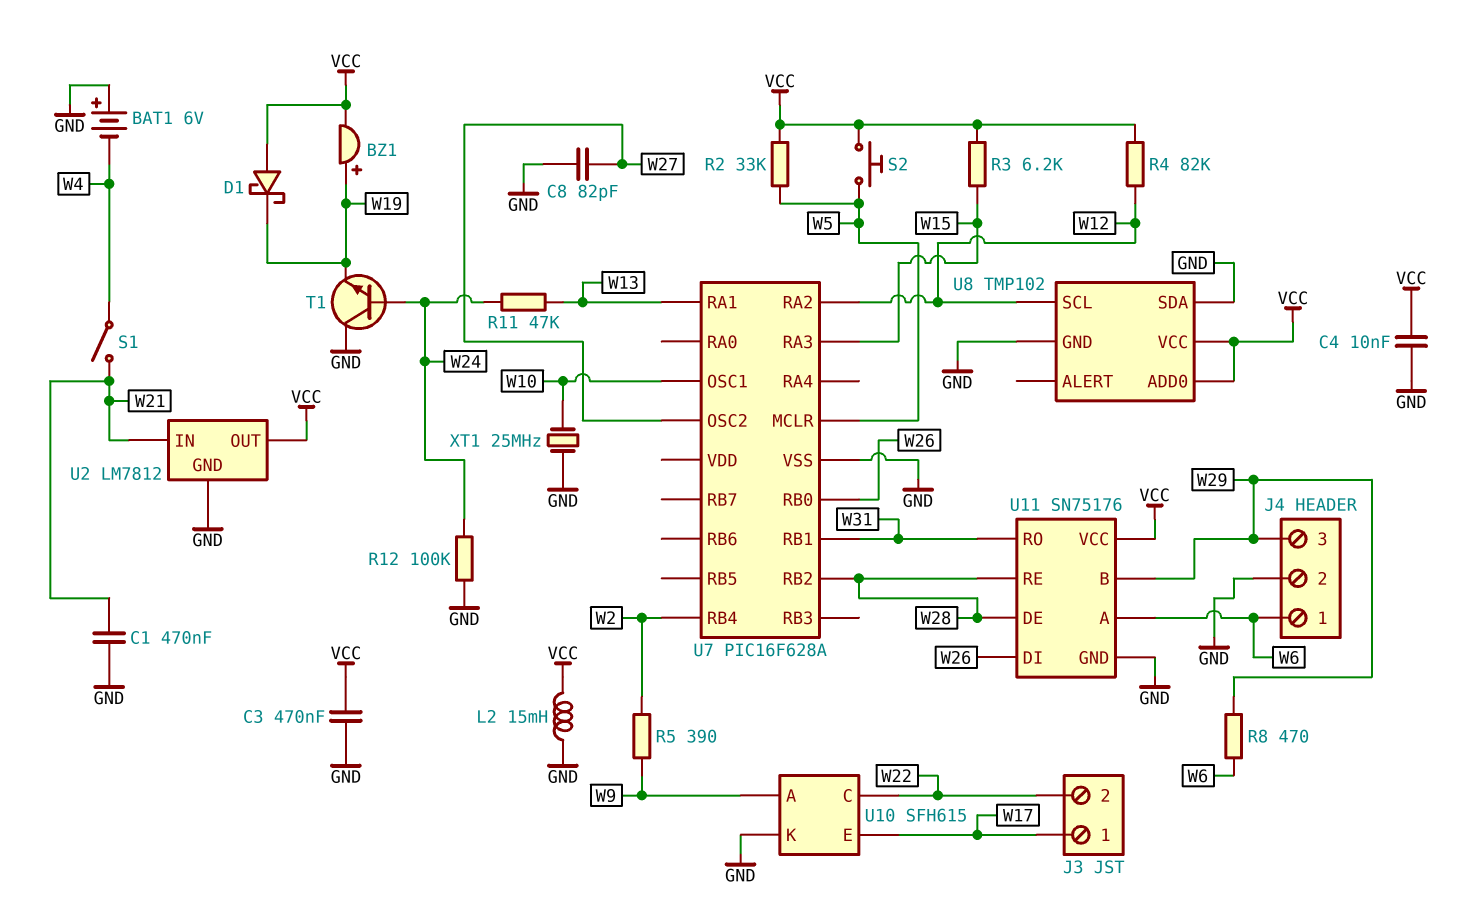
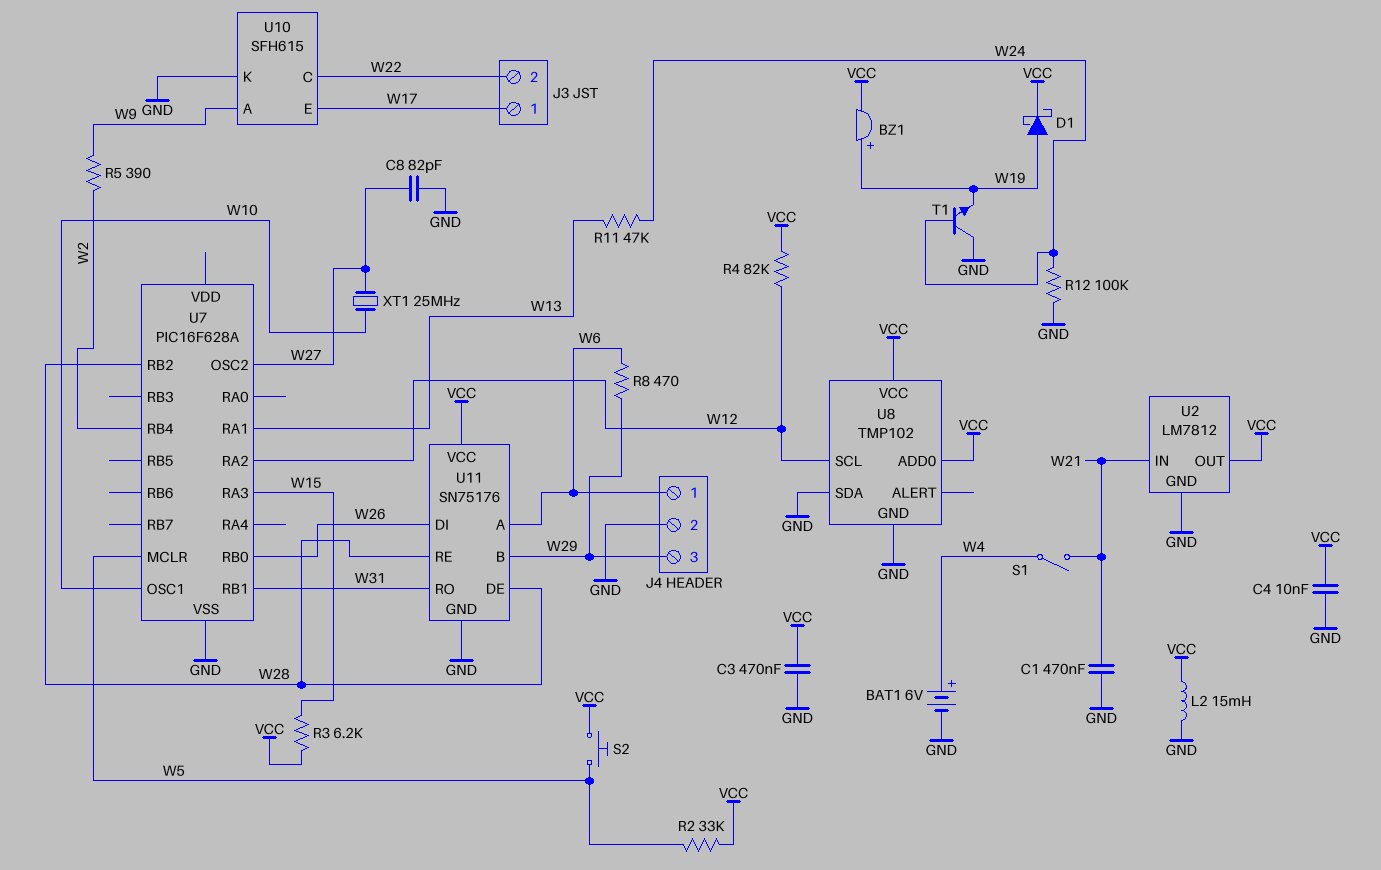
BAT1: 6V (plus GND, minus W4) -> 6V (plus W4, minus GND)
D1: schottky (A VCC, K W19) -> schottky (A W19, K VCC)
XT1: 25MHz (GND, W10) -> 25MHz (W10, W27)

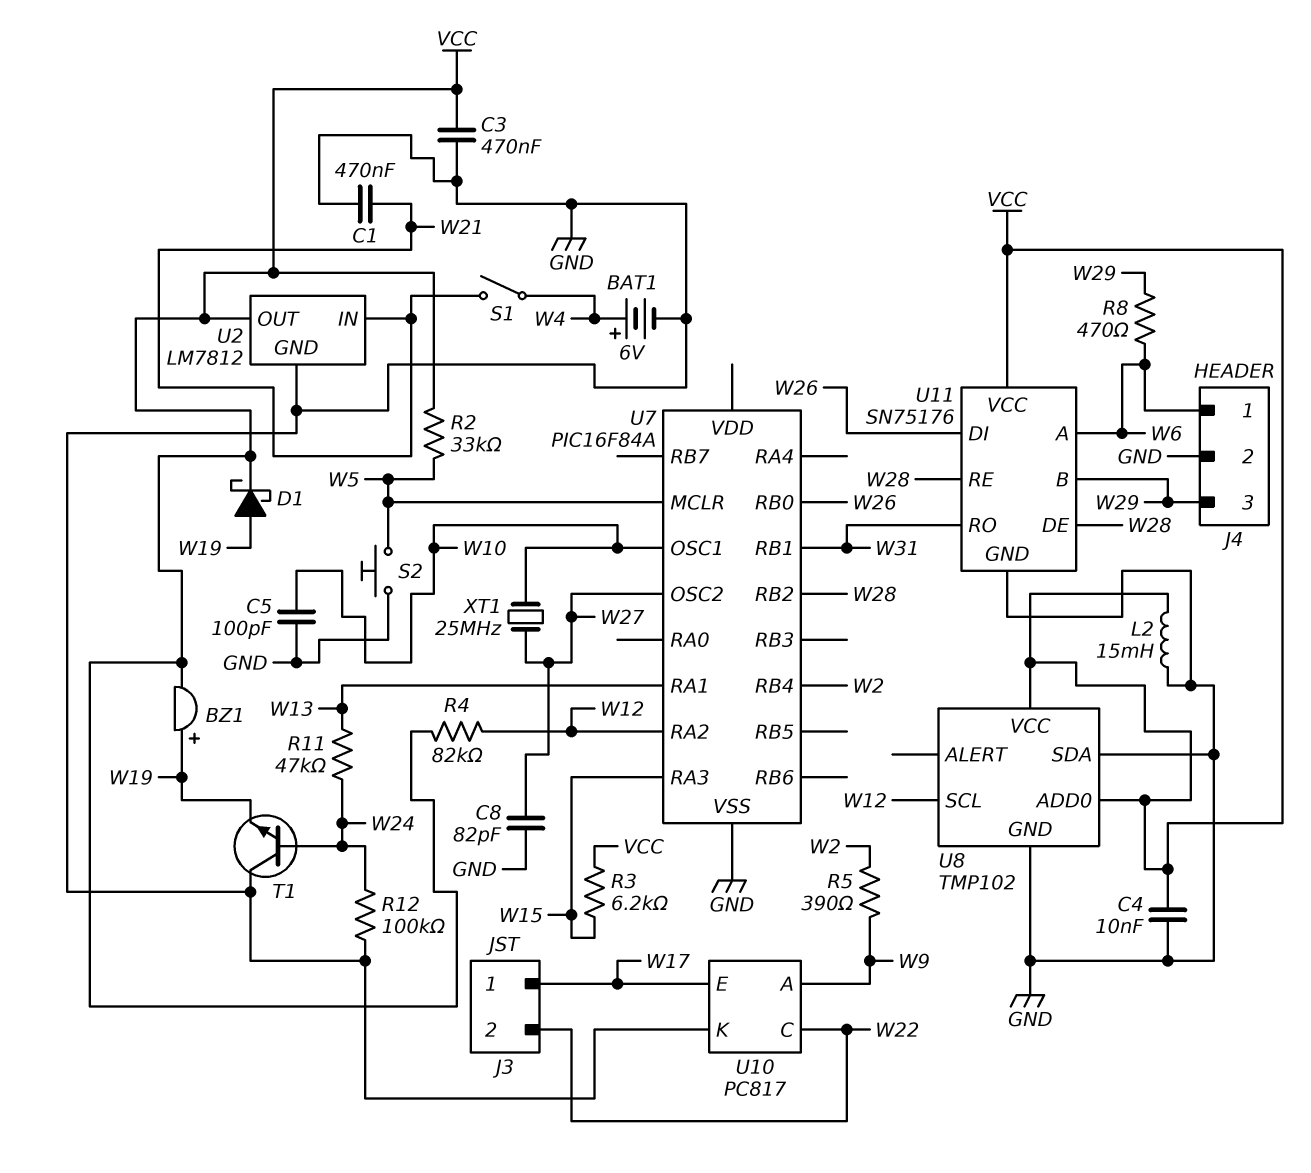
C5: none -> 100pF (GND, W10)
S2: button (VCC, W5) -> button (GND, W5)
U7: PIC16F628A -> PIC16F84A
U10: SFH615 -> PC817

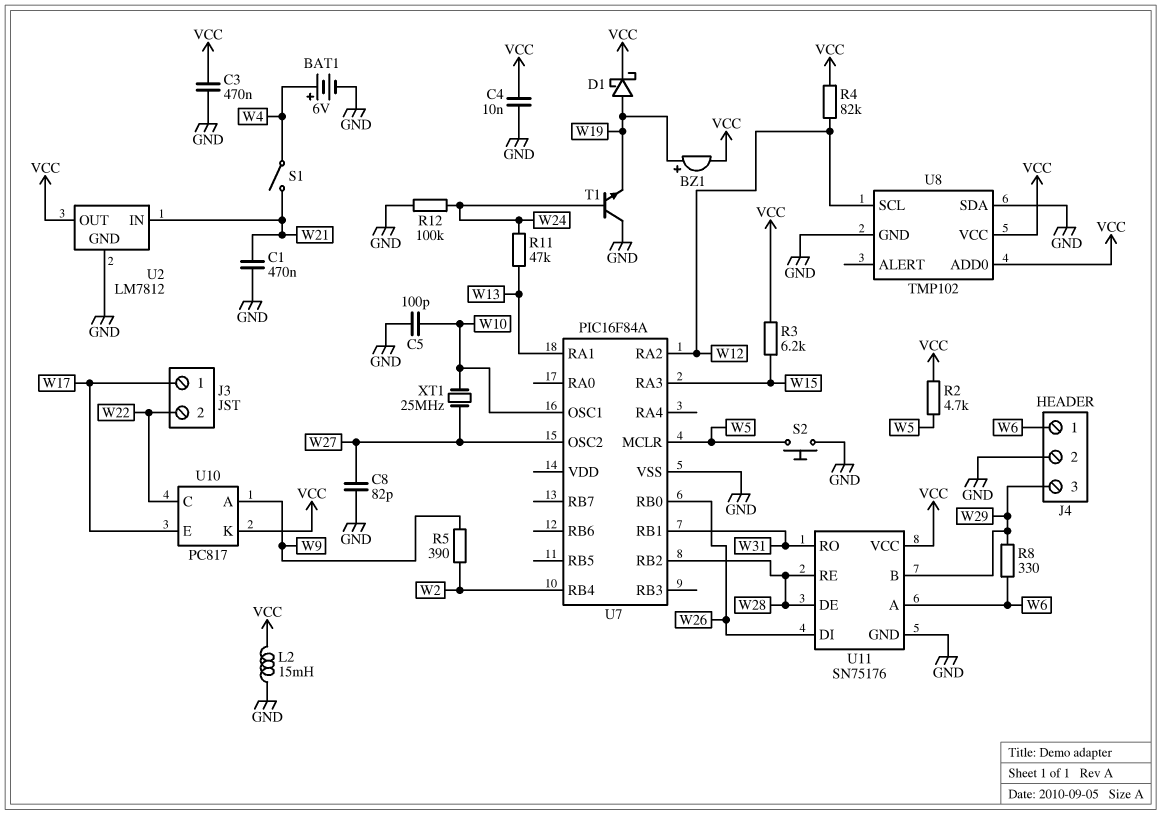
R2: 33k (VCC, W5) -> 4.7k (VCC, W5)
R8: 470 (W6, W29) -> 330 (W6, W29)
U10 pin K: GND -> VCC

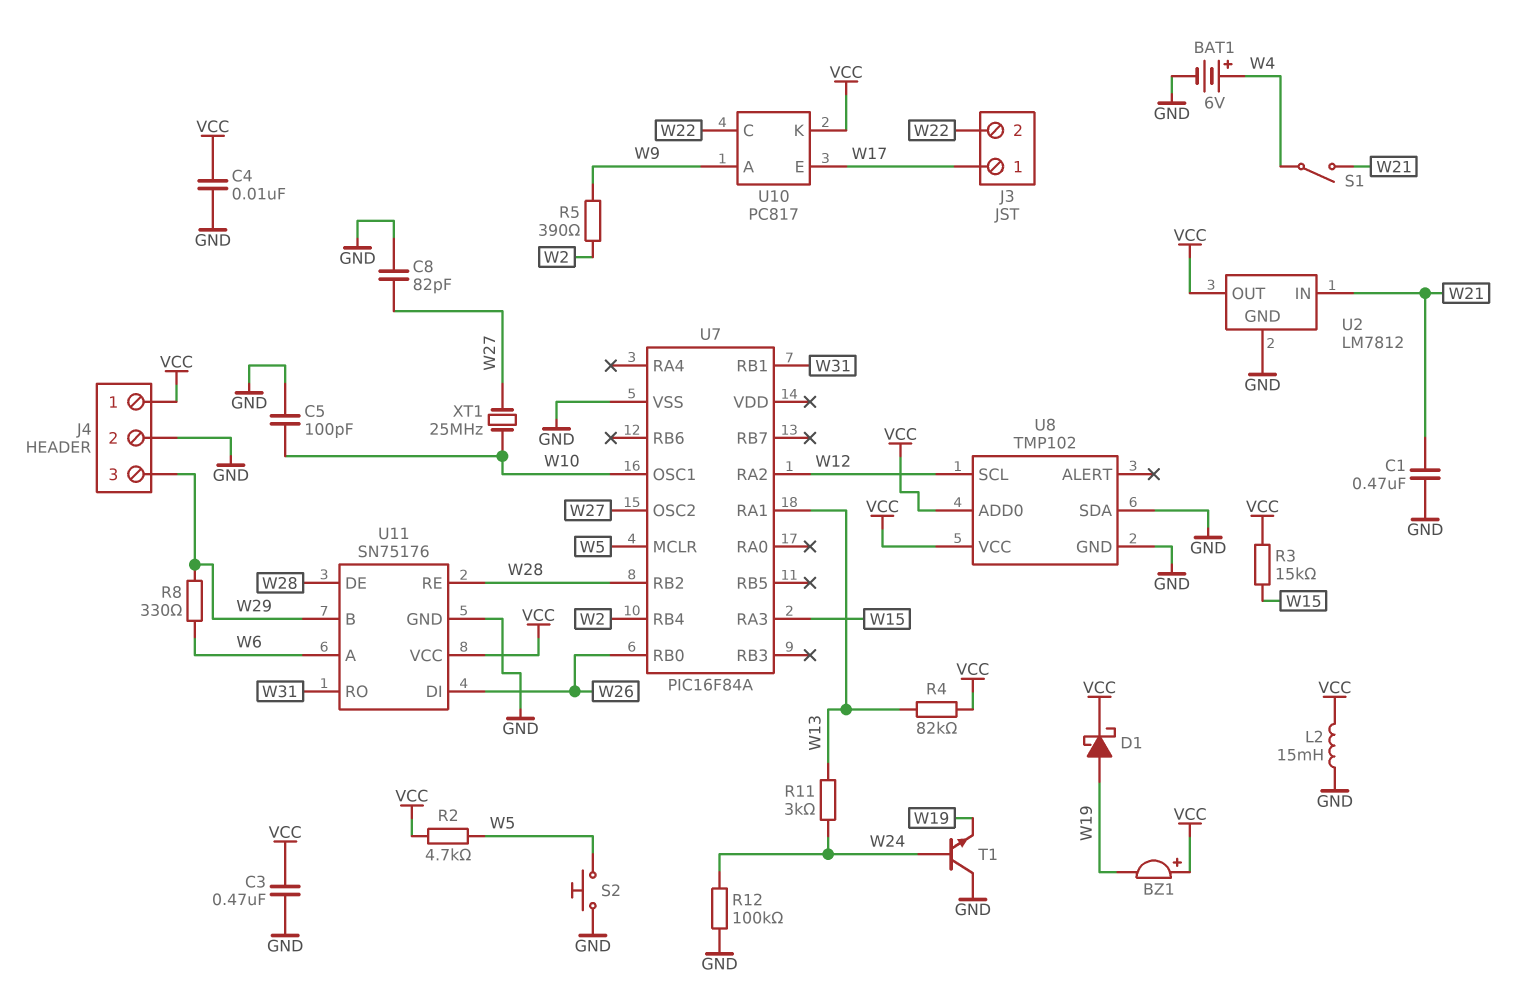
BZ1: buzzer (plus W19, minus VCC) -> buzzer (plus VCC, minus W19)
J4 pin 1: W6 -> VCC
R3: 6.2k (VCC, W15) -> 15k (VCC, W15)
R4: 82k (VCC, W12) -> 82k (VCC, W13)
R11: 47k (W13, W24) -> 3k (W13, W24)

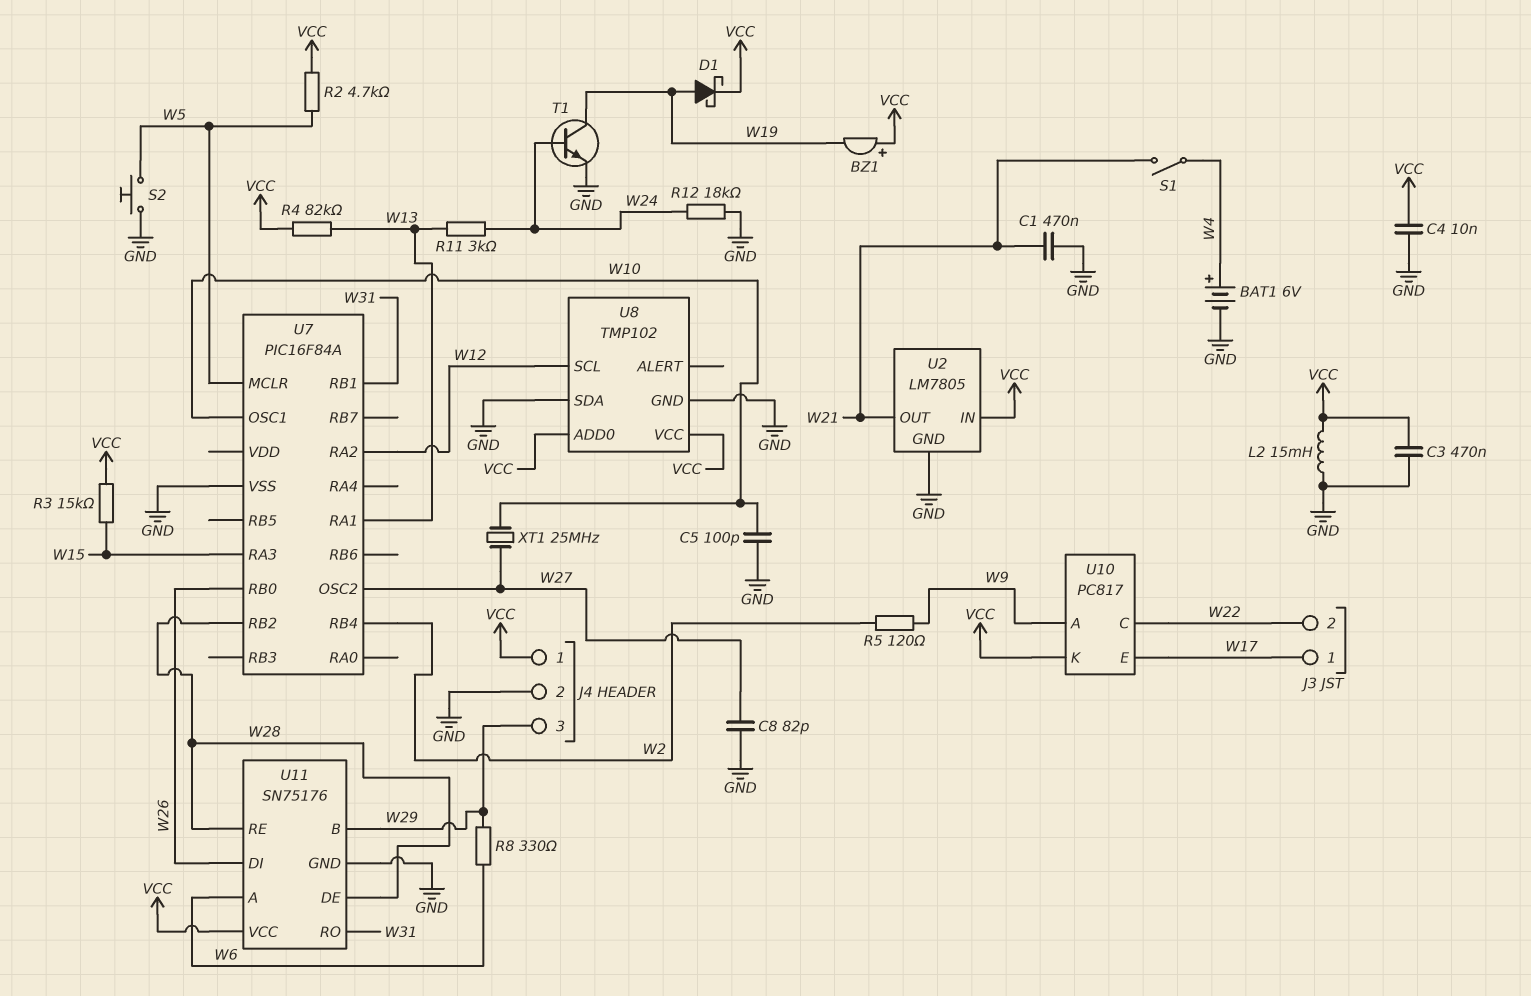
R5: 390 (W2, W9) -> 120 (W2, W9)
R12: 100k (GND, W24) -> 18k (GND, W24)
T1: NPN (B W24, C GND, E W19) -> NPN (B W24, C W19, E GND)
U2: LM7812 -> LM7805
U2 pin IN: W21 -> VCC
U2 pin OUT: VCC -> W21

